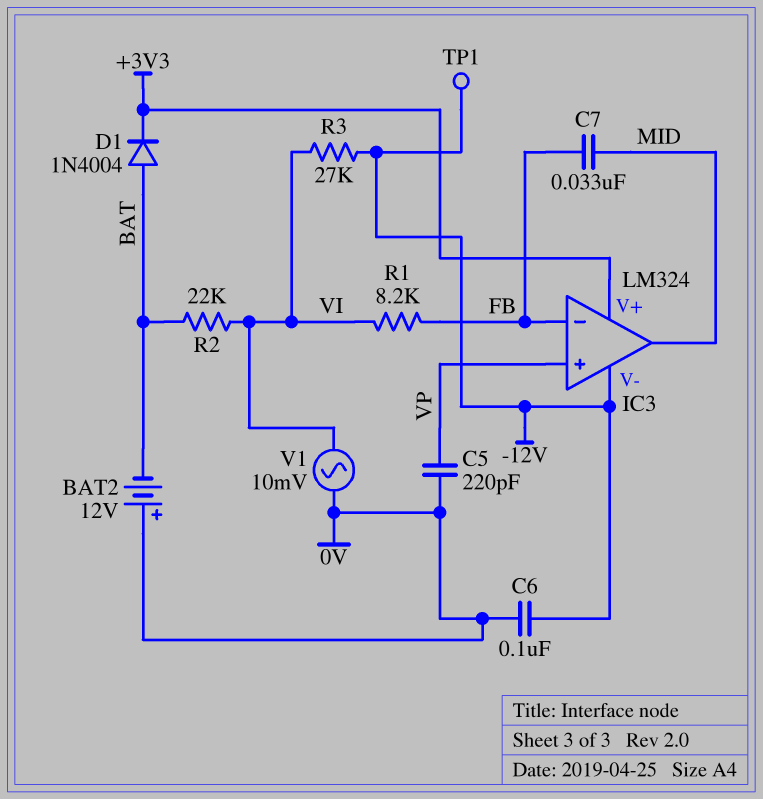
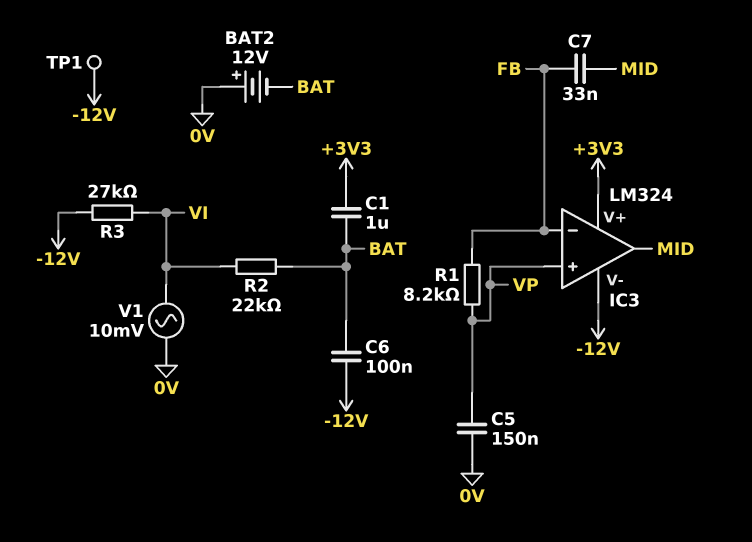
C1: none -> 1uF (+3V3, BAT)
C5: 220pF (0V, VP) -> 150nF (0V, VP)
C6: 100nF (-12V, 0V) -> 100nF (-12V, BAT)
D1: diode 1N4004 (A BAT, K +3V3) -> none
R1: 8.2k (FB, VI) -> 8.2k (FB, VP)

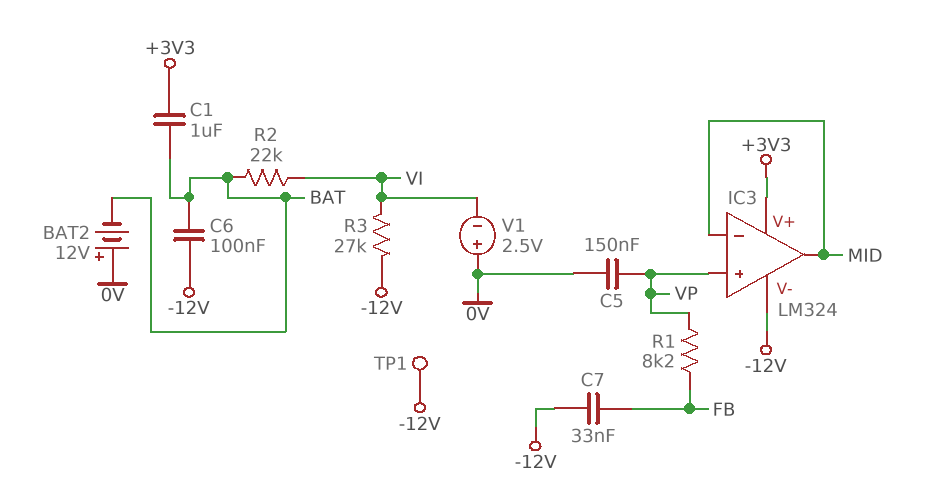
C7: 33nF (FB, MID) -> 33nF (-12V, FB)
IC3 pin in-: FB -> MID
V1: AC 10mV (0V, VI) -> 2.5V (plus 0V, minus VI)

